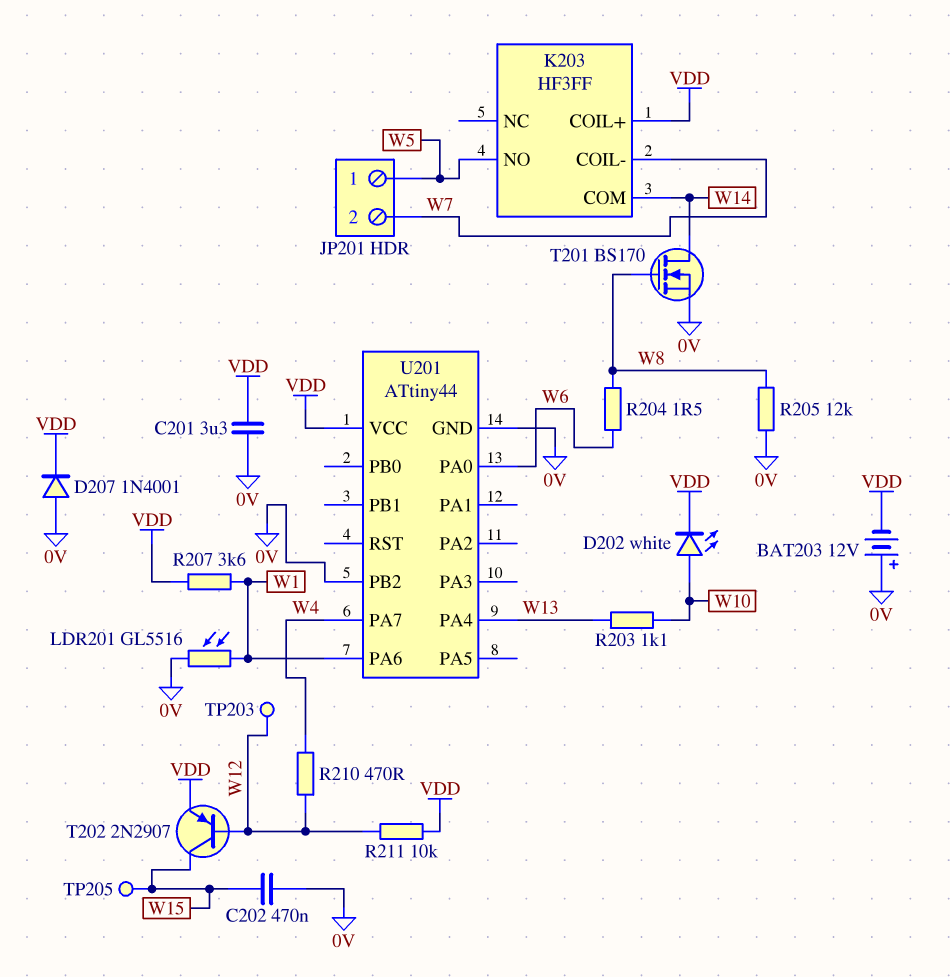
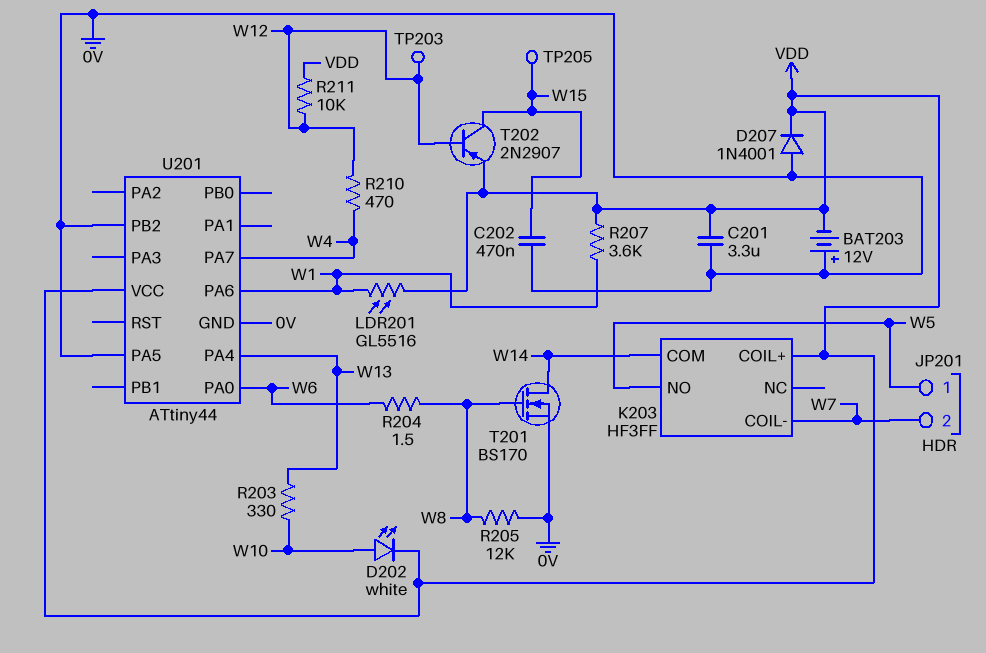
LDR201: GL5516 (0V, W1) -> GL5516 (VDD, W1)
R203: 1.1k (W10, W13) -> 330 (W10, W13)
U201 pin PA5: none -> 0V

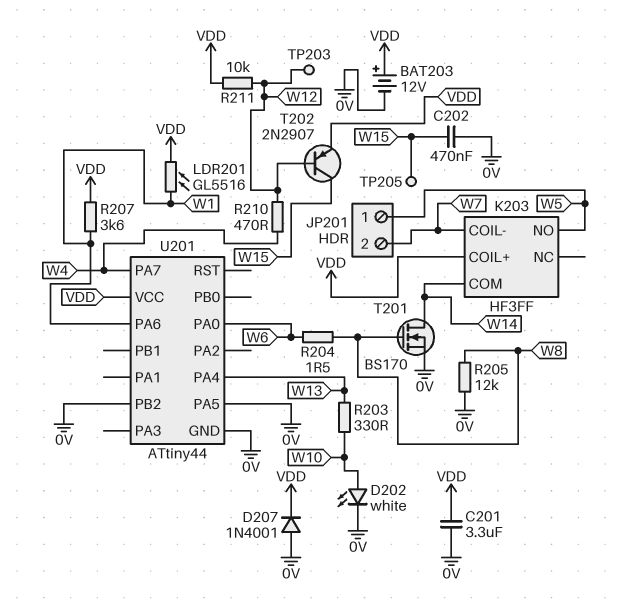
BAT203: 12V (plus 0V, minus VDD) -> 12V (plus VDD, minus 0V)
D202: LED white (A W10, K VDD) -> LED white (A W10, K 0V)

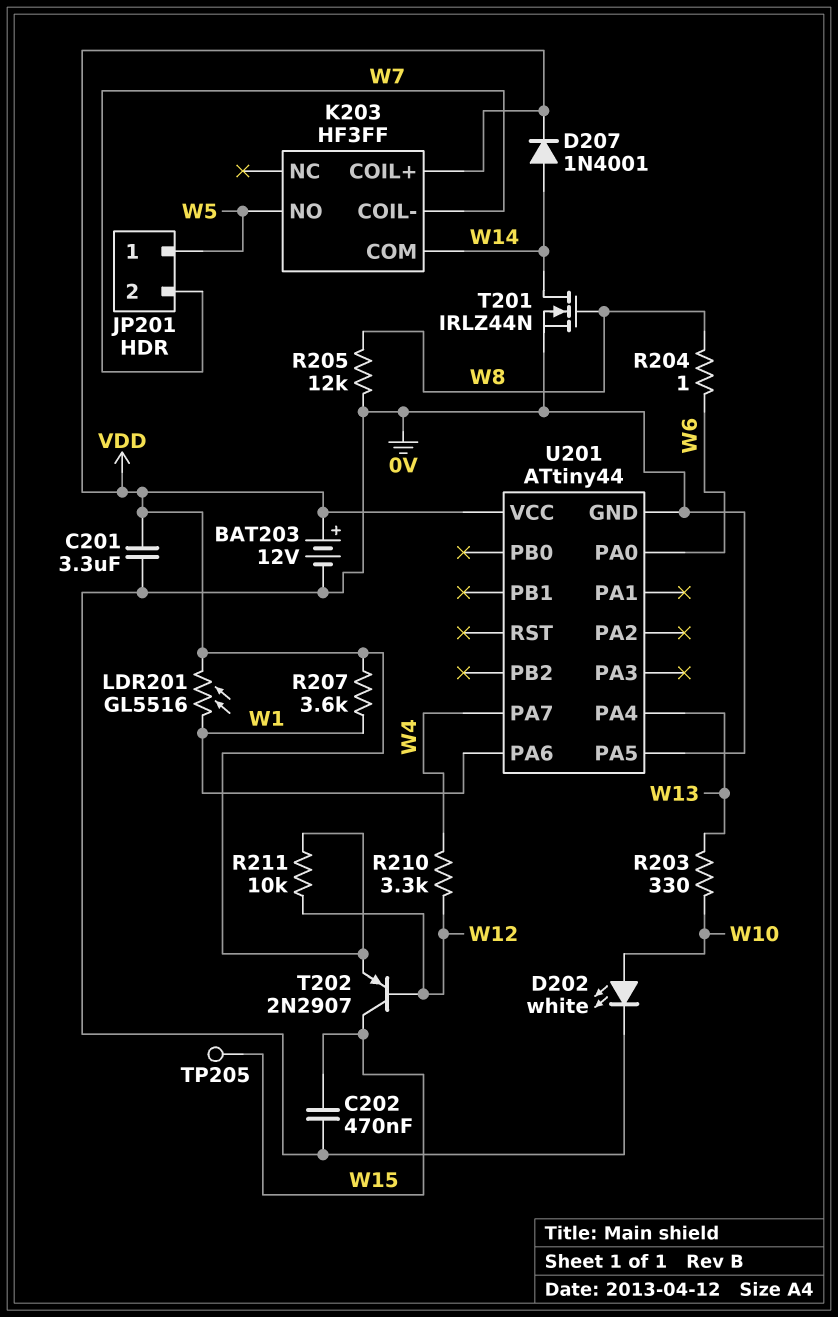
D207: diode 1N4001 (A 0V, K VDD) -> diode 1N4001 (A W14, K VDD)
R204: 1.5 (W6, W8) -> 1 (W6, W8)
R210: 470 (W4, W12) -> 3.3k (W4, W12)
T201: NMOS BS170 (G W8, D W14, S 0V) -> NMOS IRLZ44N (G W8, D W14, S 0V)
TP203: test point (W12) -> none
U201 pin PB2: 0V -> none

